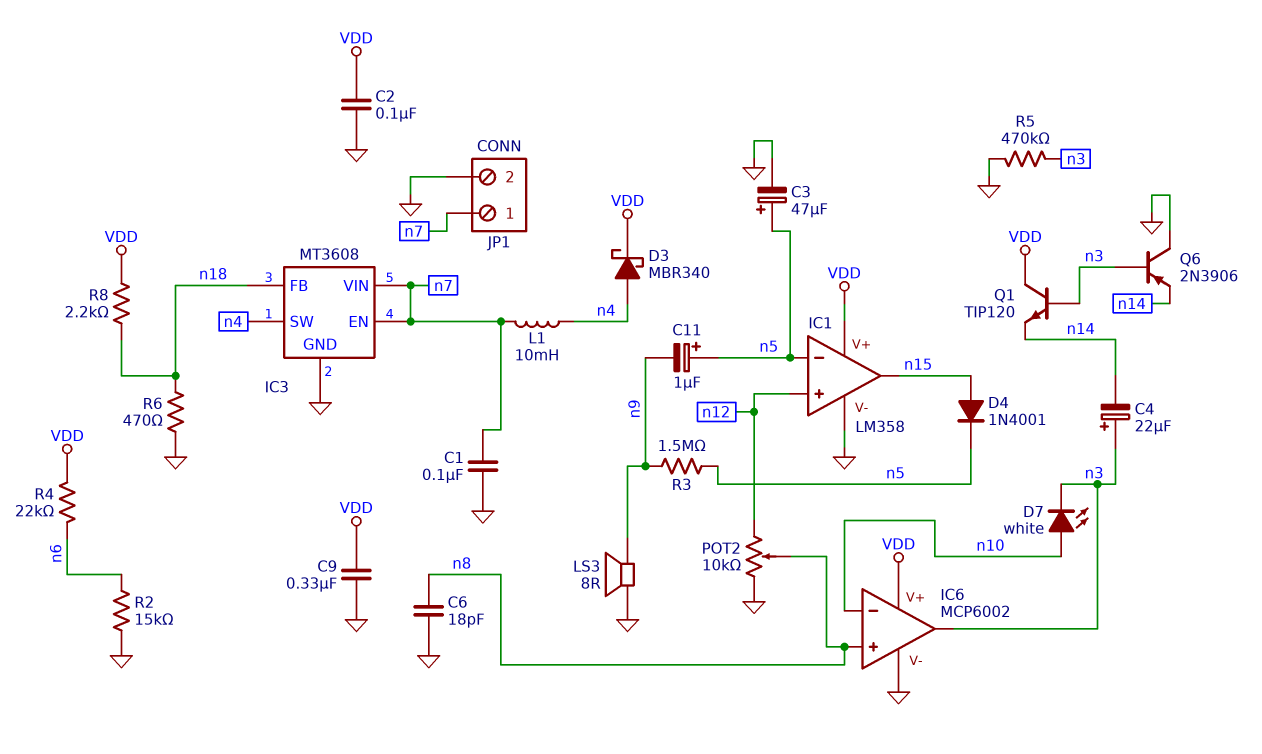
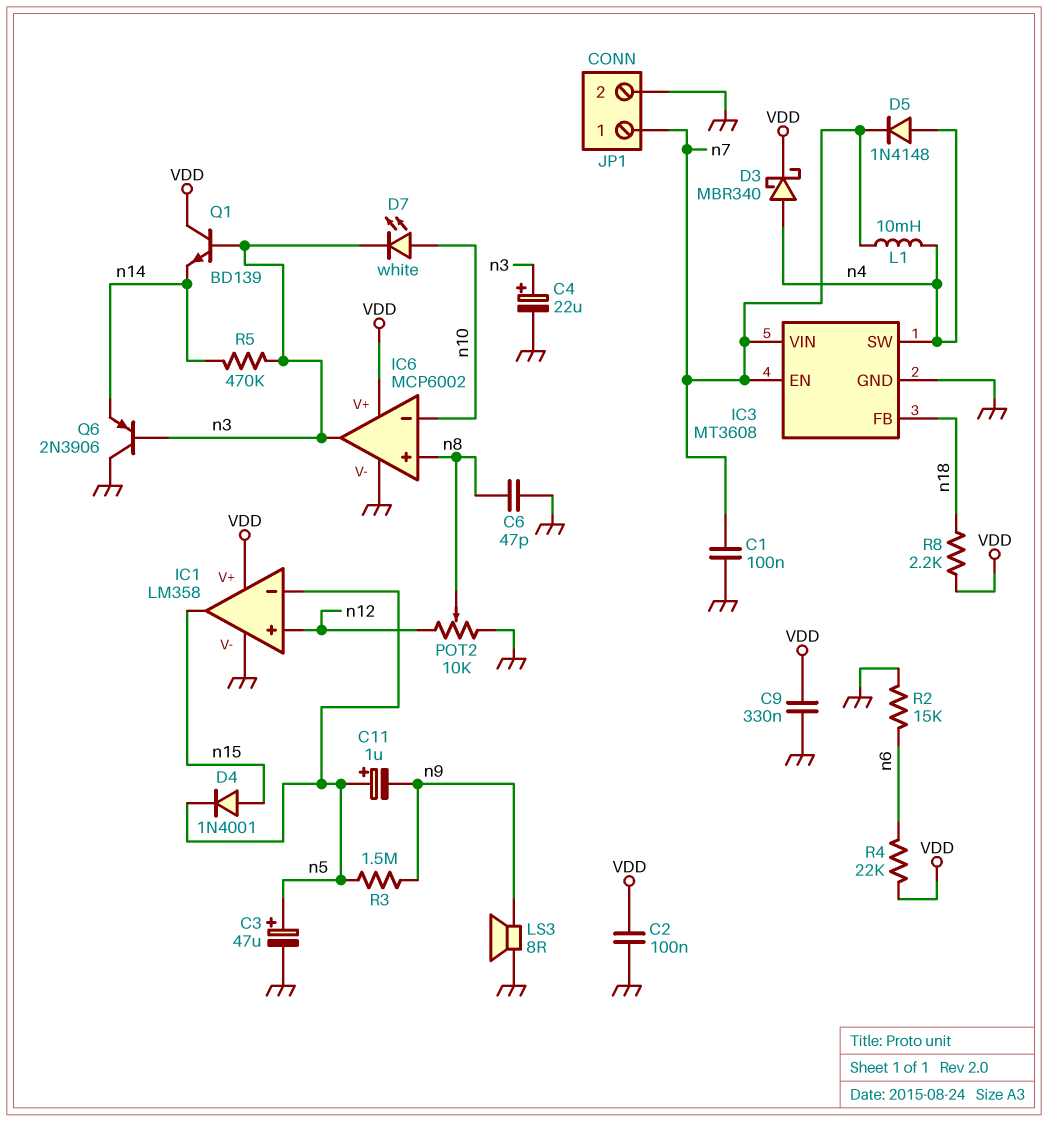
C4: 22uF (plus n3, minus n14) -> 22uF (plus n3, minus GND)
C6: 18pF (GND, n8) -> 47pF (GND, n8)
D5: none -> diode 1N4148 (A n4, K n7)
Q1: NPN TIP120 (B n3, C VDD, E n14) -> NPN BD139 (B n3, C VDD, E n14)
R5: 470k (GND, n3) -> 470k (n3, n14)
R6: 470 (GND, n18) -> none

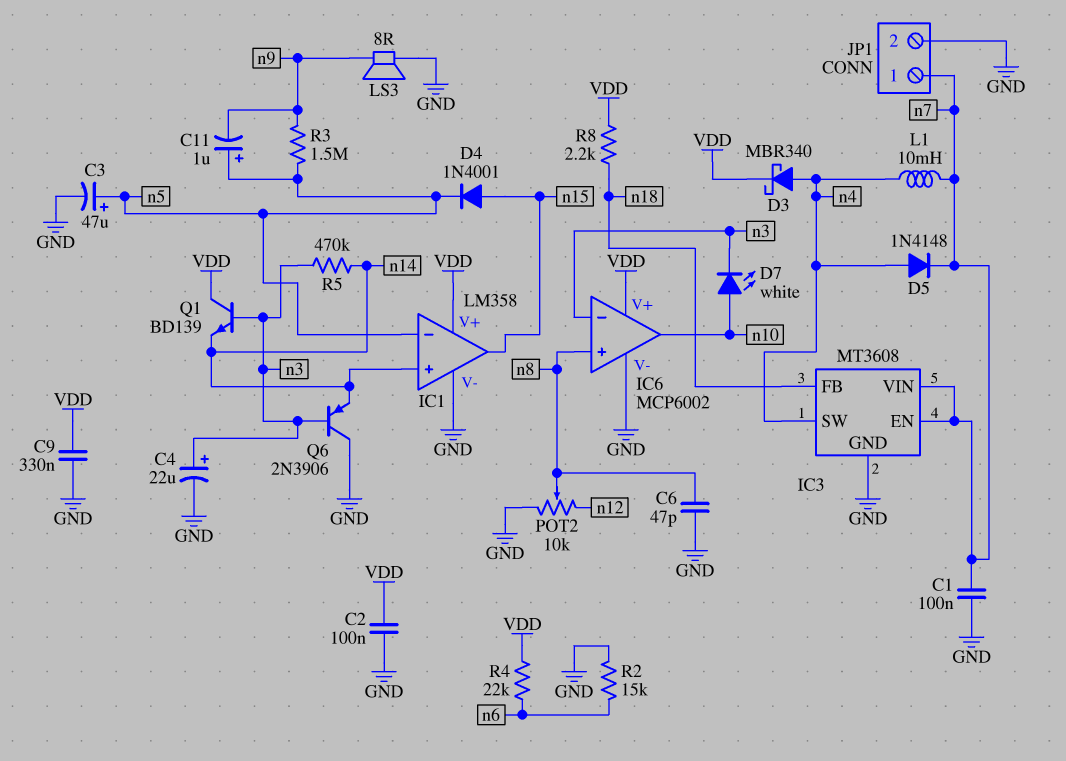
IC1 pin in+: n12 -> n14
IC6 pin in-: n10 -> n3
IC6 pin out: n3 -> n10

